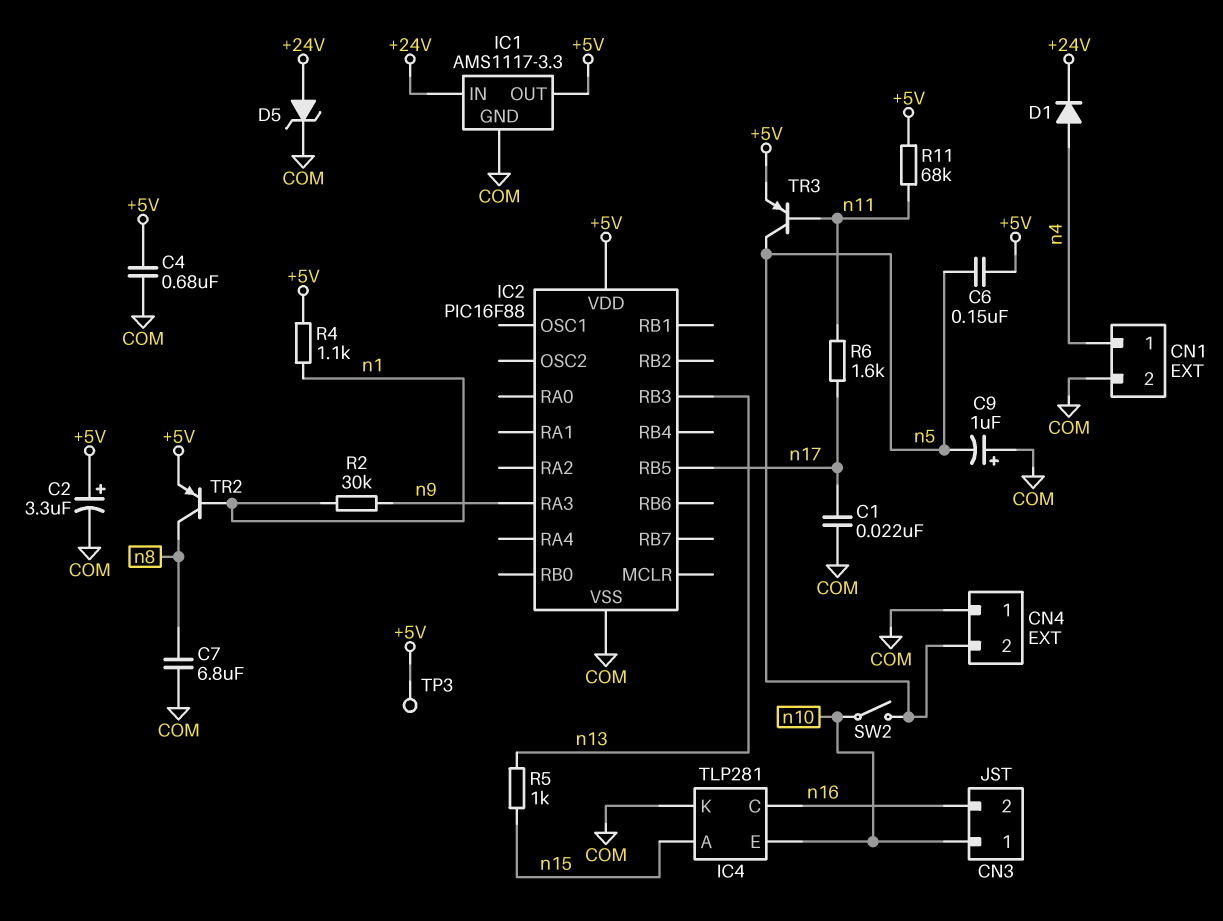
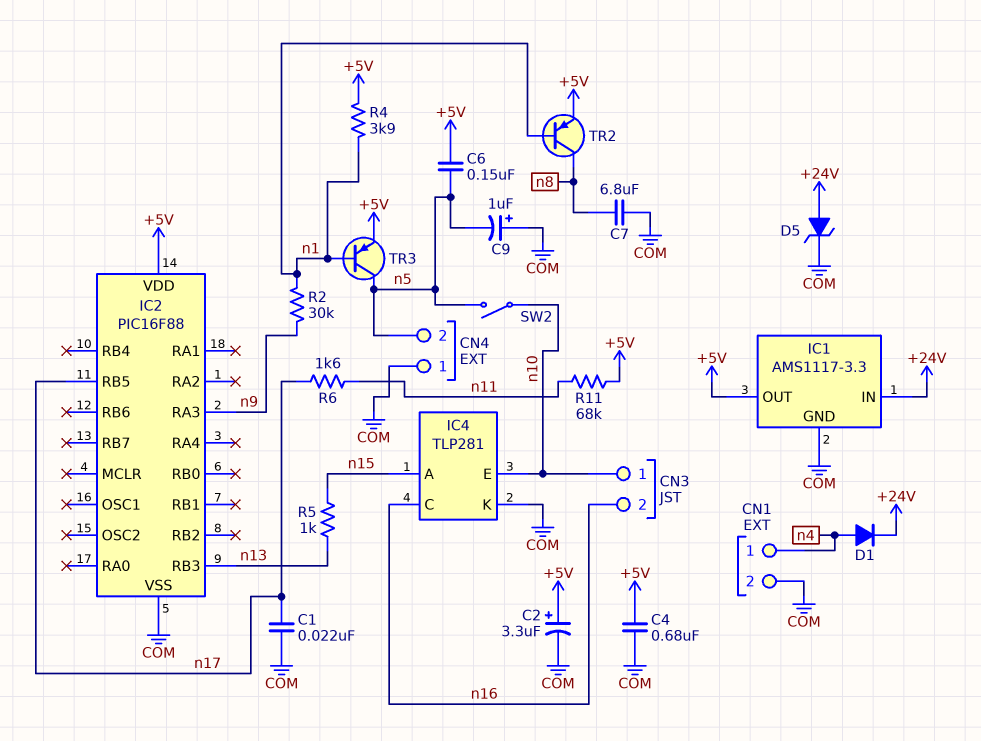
R4: 1.1k (+5V, n1) -> 3.9k (+5V, n1)
TP3: test point (+5V) -> none
TR3: PNP (B n11, C n5, E +5V) -> PNP (B n1, C n5, E +5V)

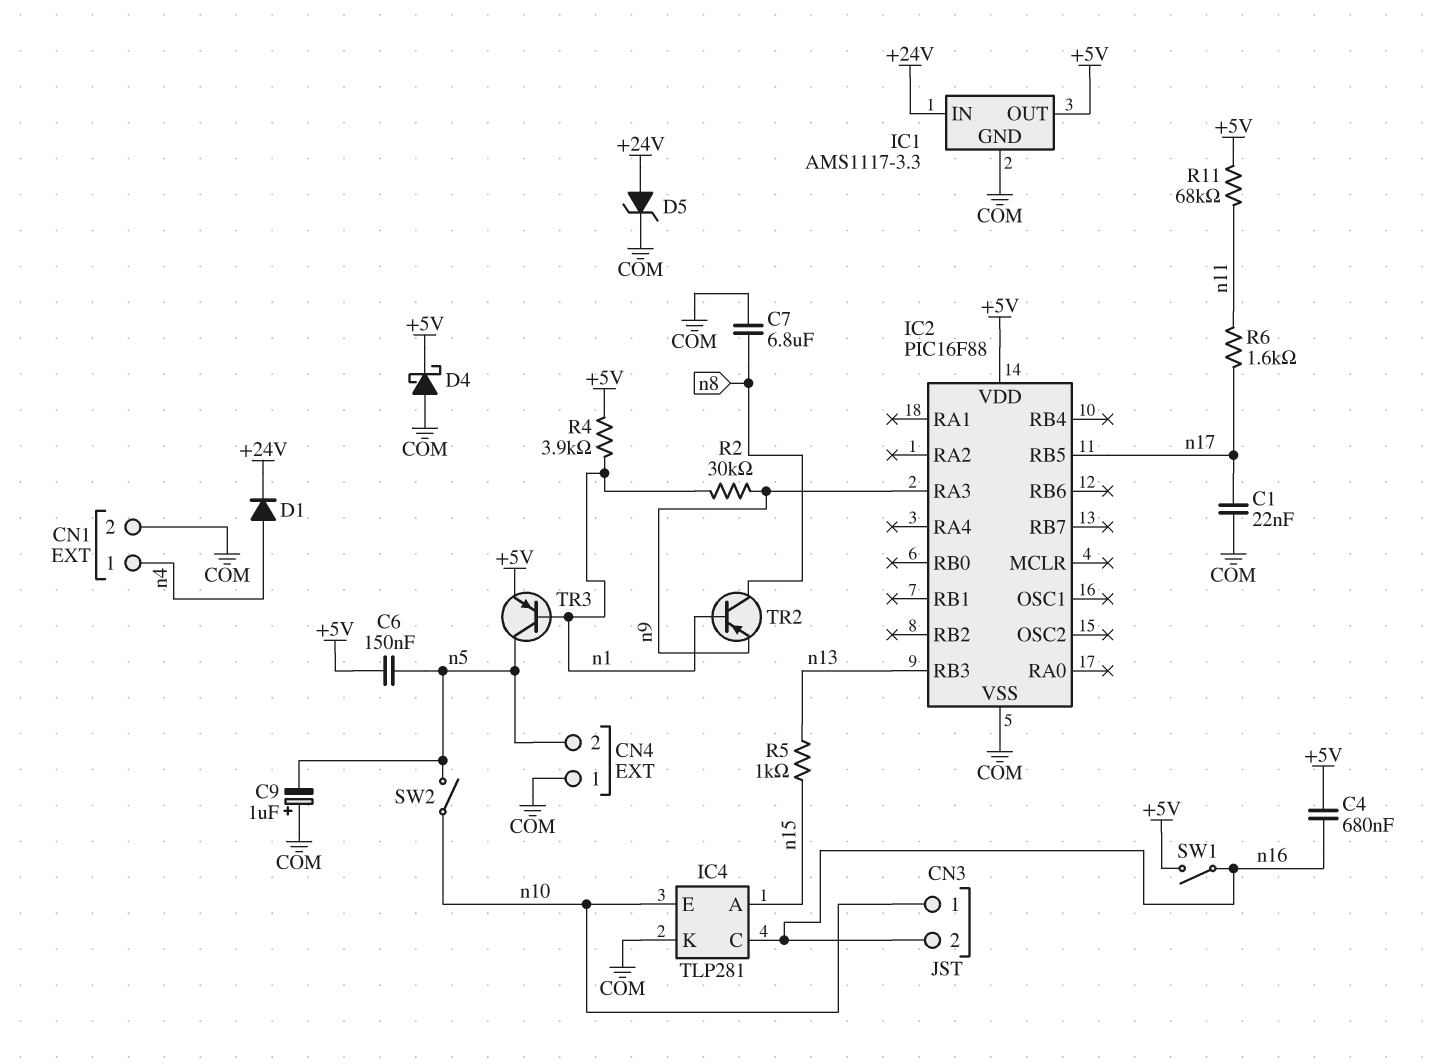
C2: 3.3uF (plus +5V, minus COM) -> none
C4: 680nF (+5V, COM) -> 680nF (+5V, n16)
D4: none -> schottky (A COM, K +5V)
SW1: none -> switch (+5V, n16)
TR2: PNP (B n1, C n8, E +5V) -> PNP (B n1, C n8, E n9)

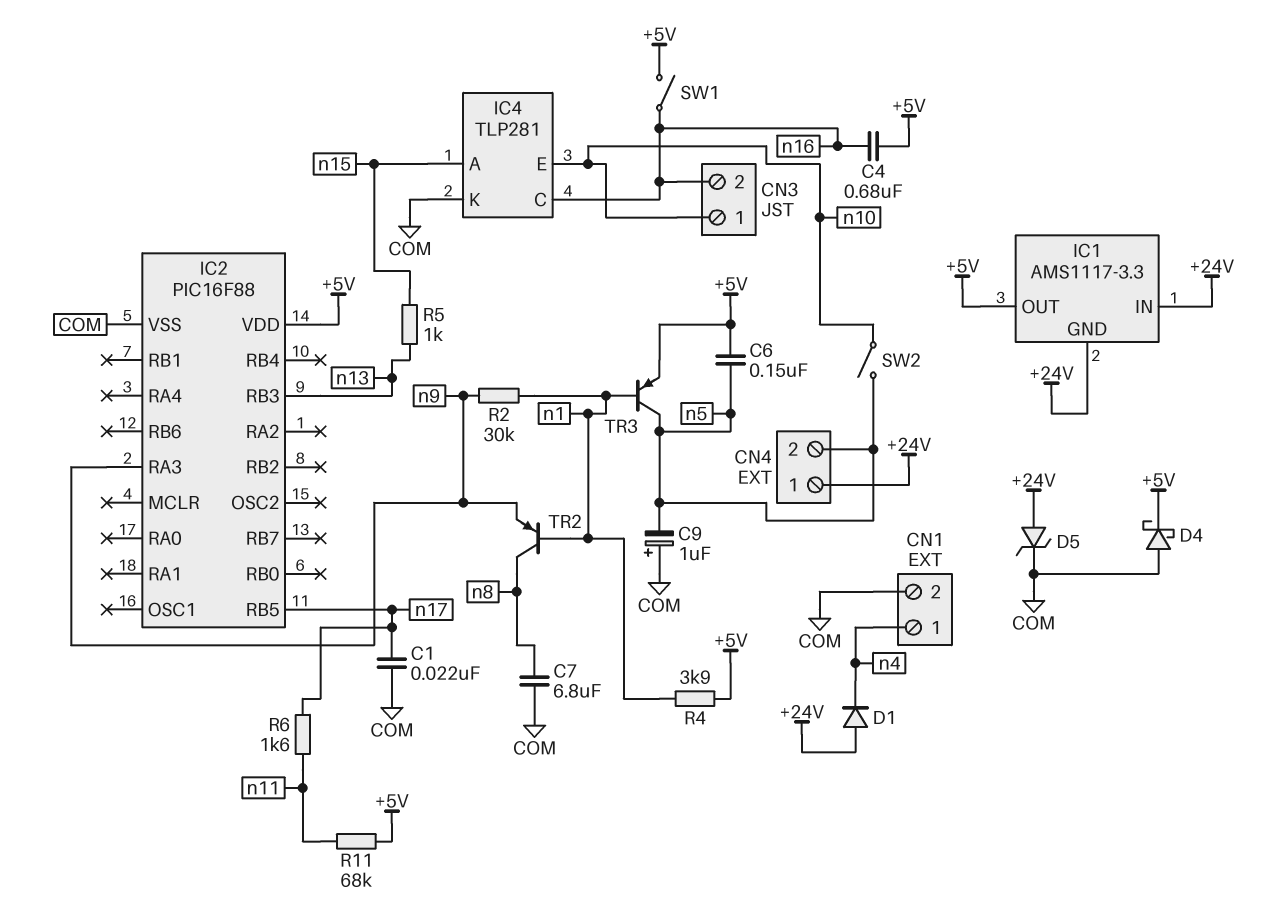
CN4 pin 1: COM -> +24V
D1: diode (A n4, K +24V) -> diode (A +24V, K n4)
IC1 pin GND: COM -> +24V

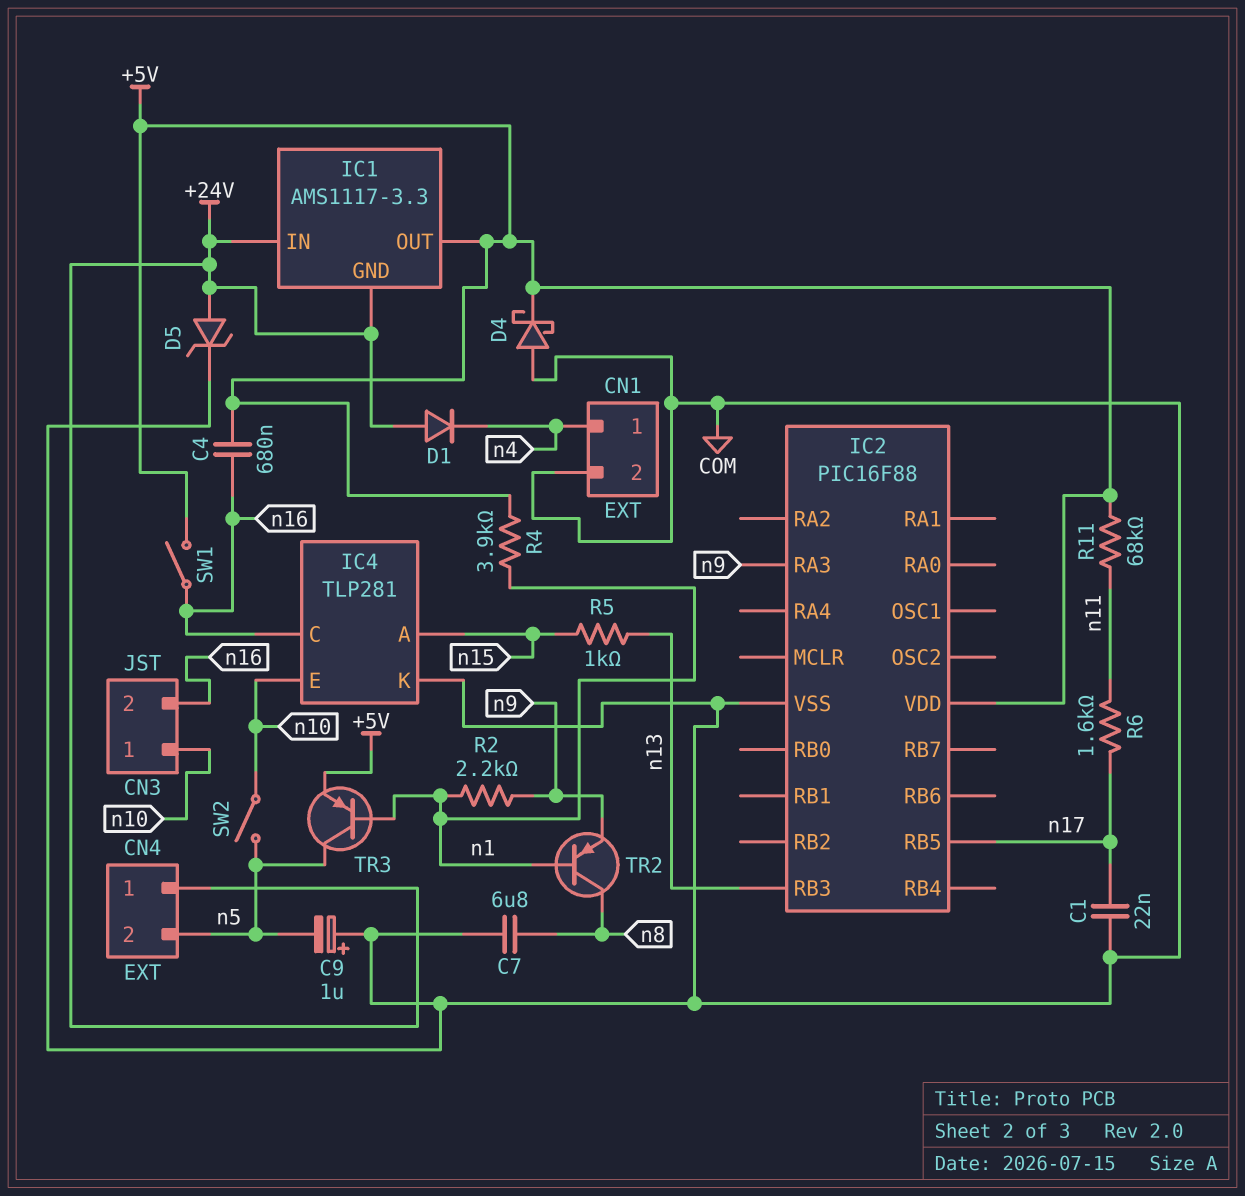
C6: 150nF (+5V, n5) -> none
R2: 30k (n1, n9) -> 2.2k (n1, n9)

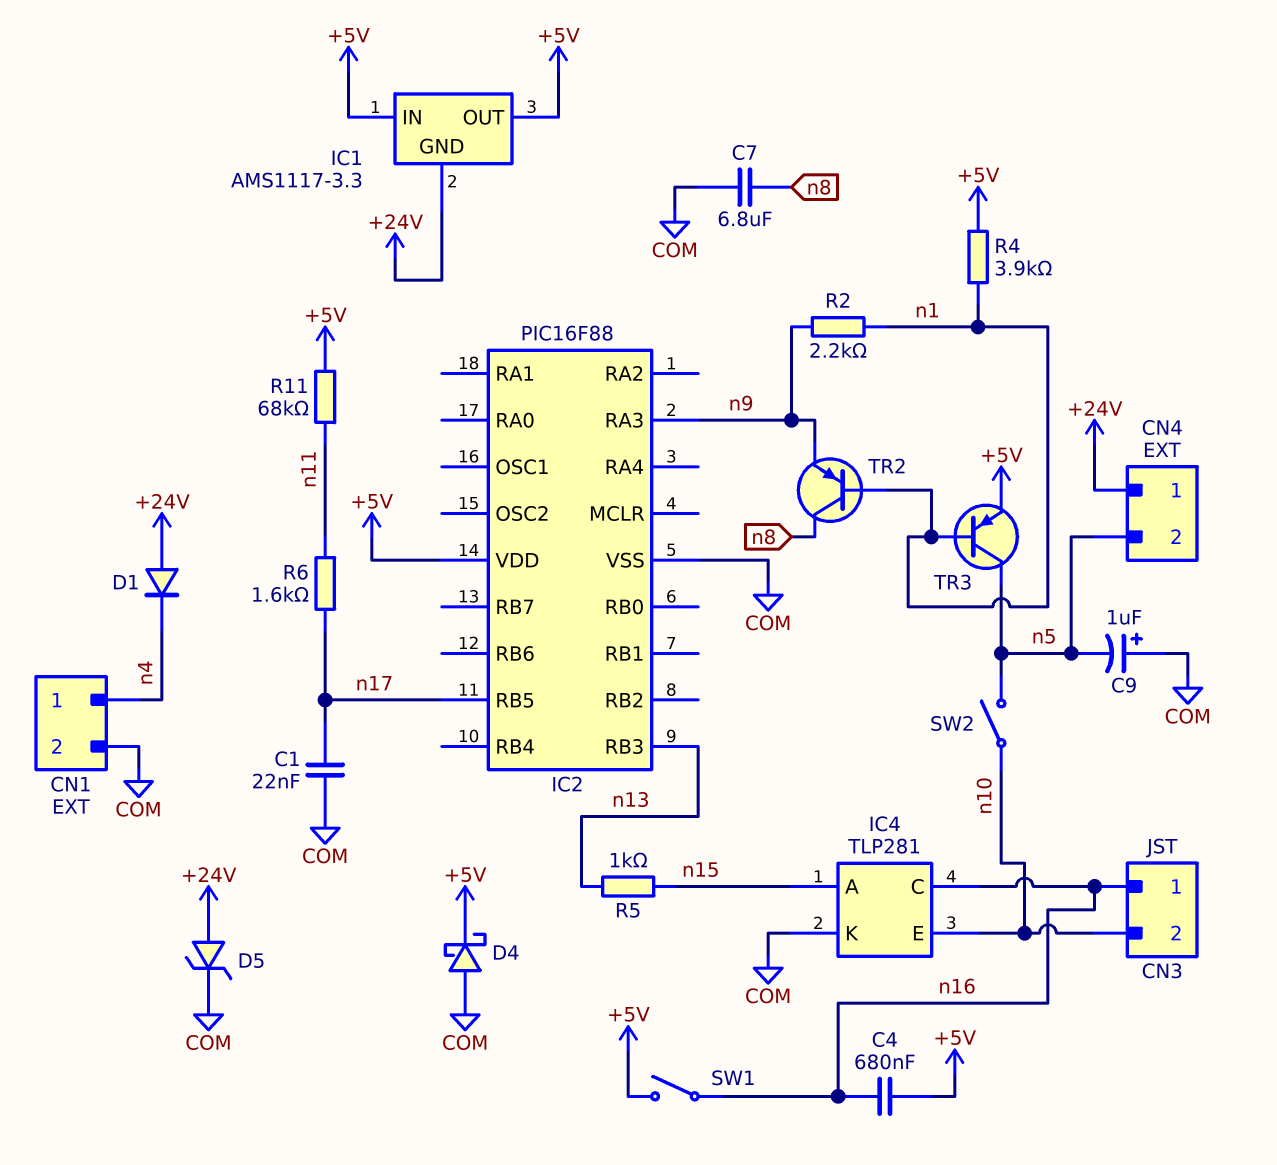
CN3 pin 1: n10 -> n16
CN3 pin 2: n16 -> n10
IC1 pin IN: +24V -> +5V

